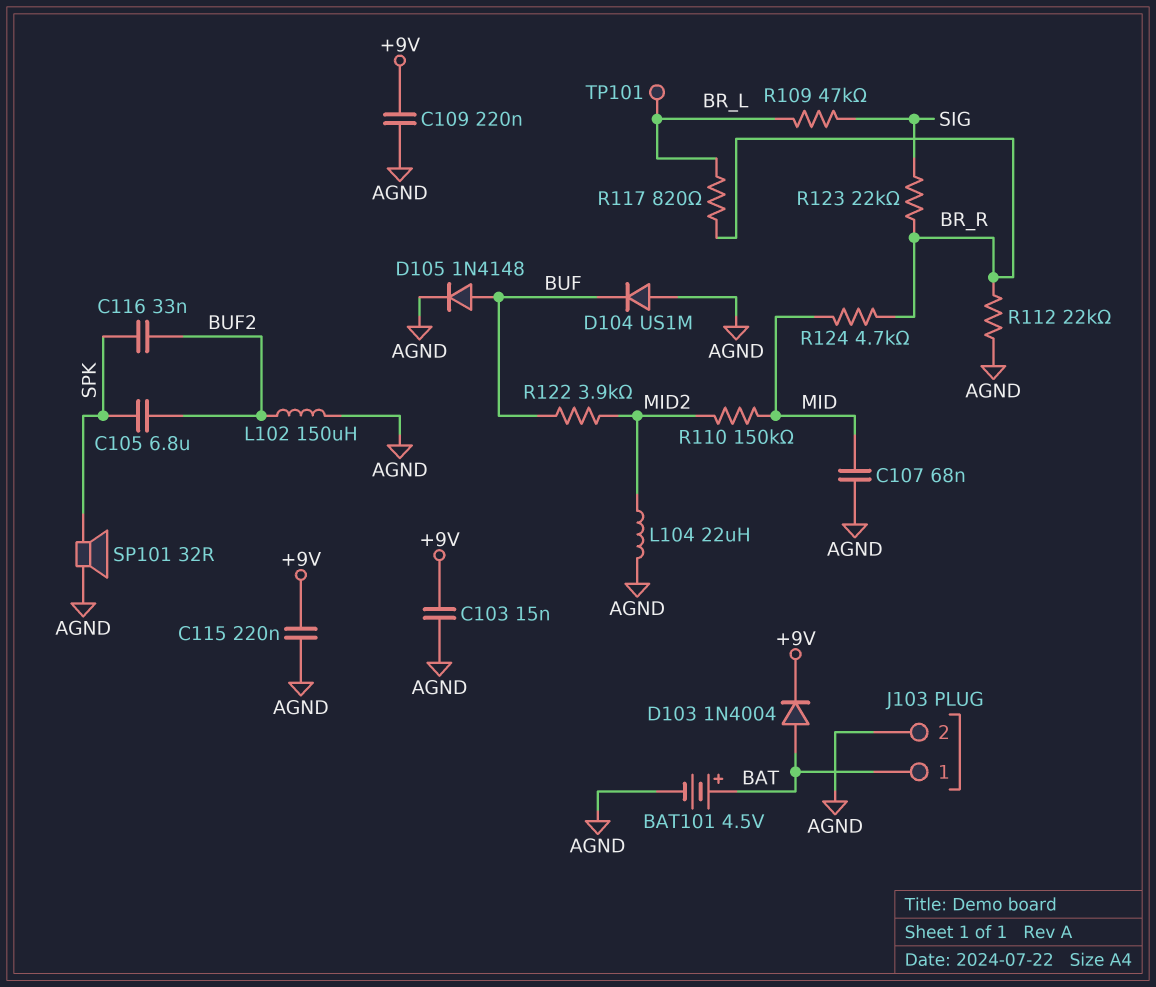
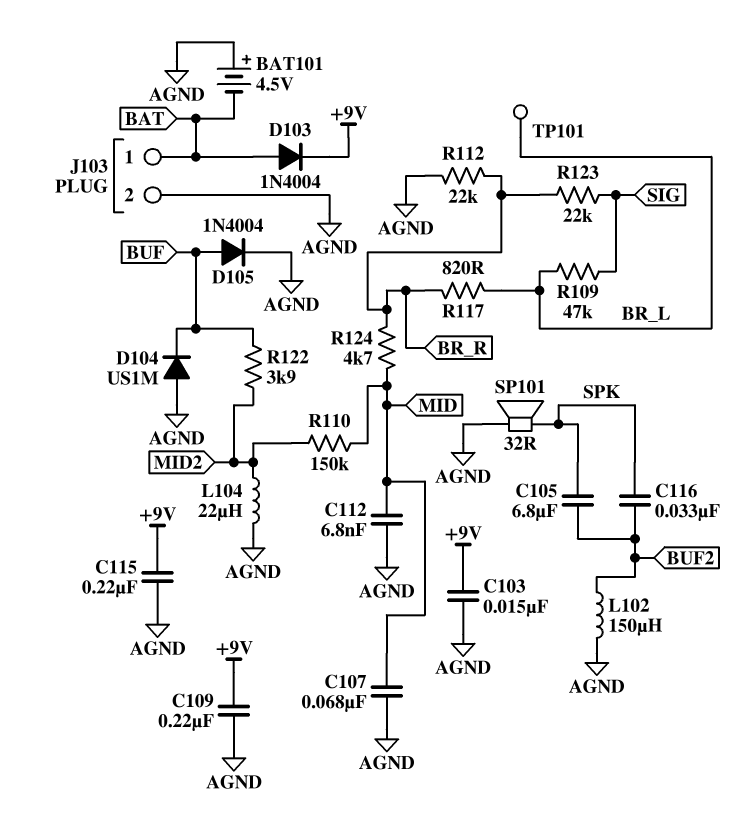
BAT101: 4.5V (plus BAT, minus AGND) -> 4.5V (plus AGND, minus BAT)
C112: none -> 6.8nF (AGND, MID)
D105: diode 1N4148 (A BUF, K AGND) -> diode 1N4004 (A BUF, K AGND)

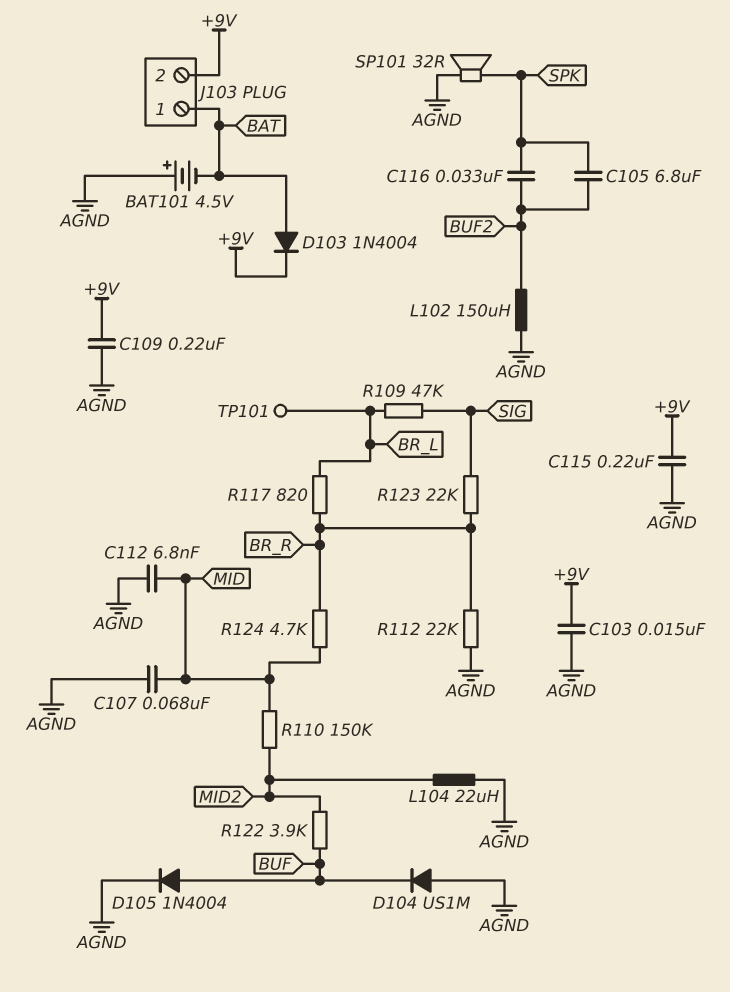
J103 pin 2: AGND -> +9V

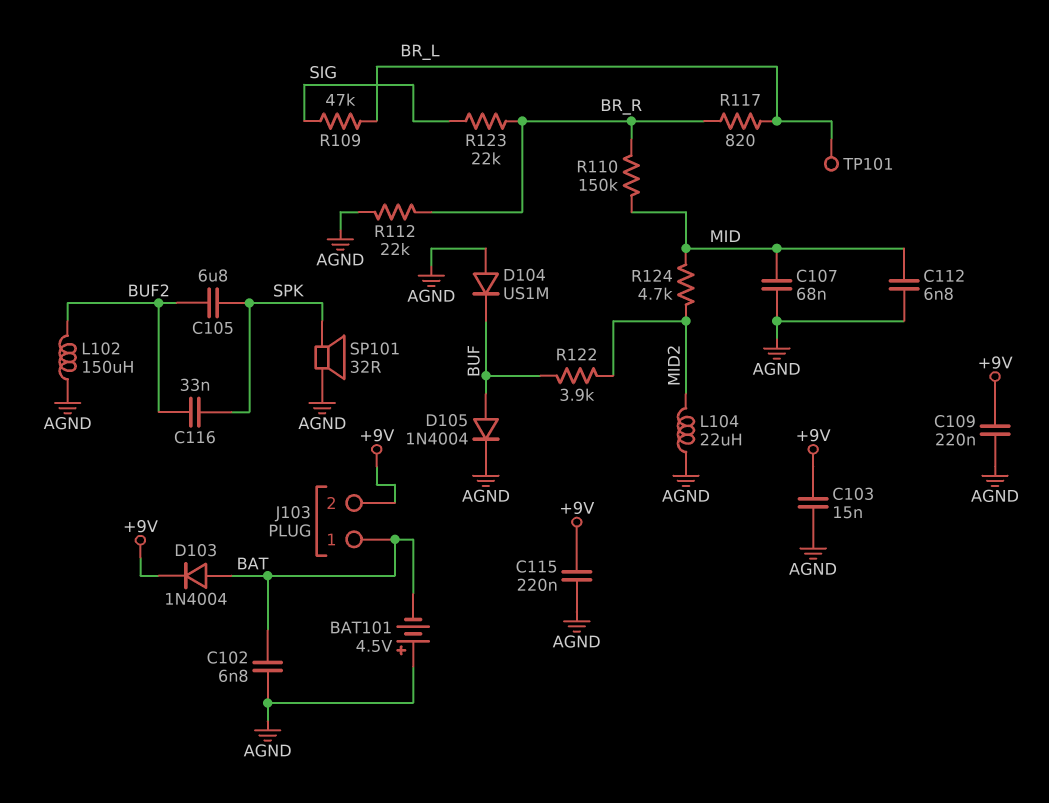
C102: none -> 6.8nF (AGND, BAT)
R110: 150k (MID, MID2) -> 150k (BR_R, MID)
R124: 4.7k (BR_R, MID) -> 4.7k (MID, MID2)

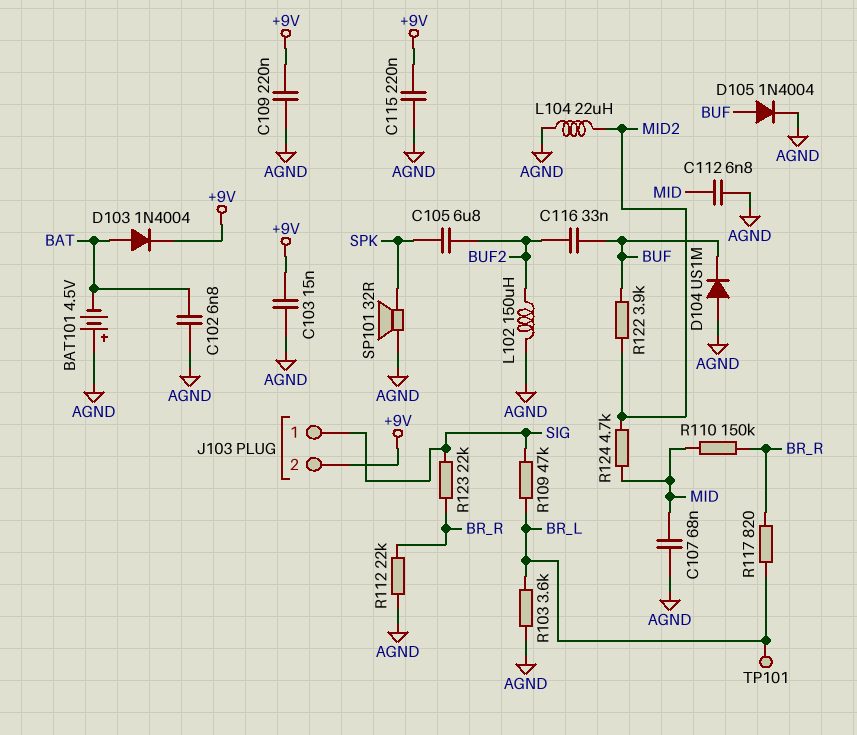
C116: 33nF (BUF2, SPK) -> 33nF (BUF, BUF2)
J103 pin 1: BAT -> SIG
R103: none -> 3.6k (AGND, BR_L)

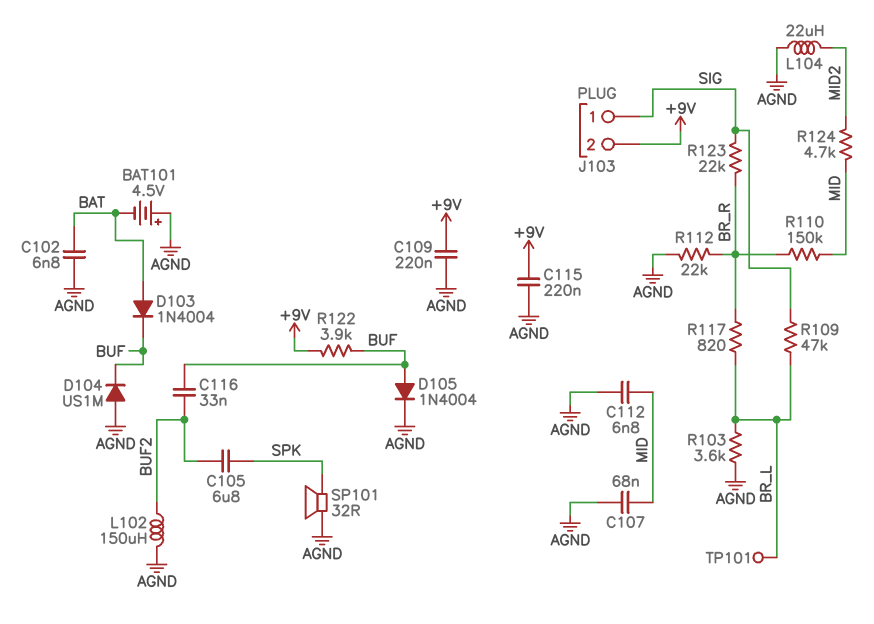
C103: 15nF (+9V, AGND) -> none
D103: diode 1N4004 (A BAT, K +9V) -> diode 1N4004 (A BAT, K BUF)
R122: 3.9k (BUF, MID2) -> 3.9k (+9V, BUF)

